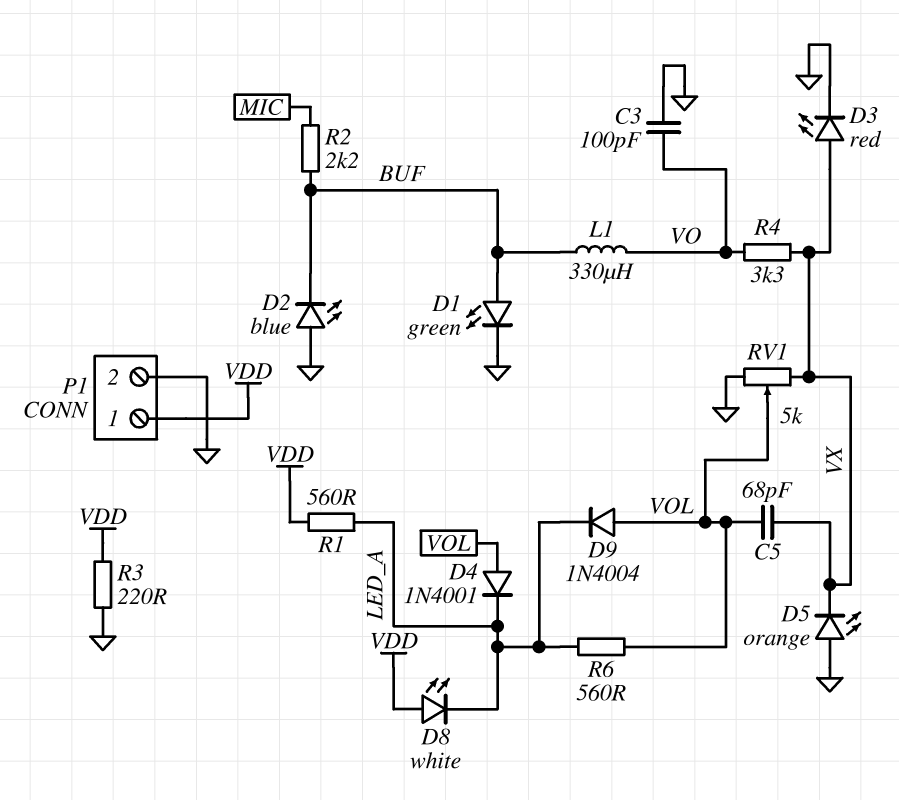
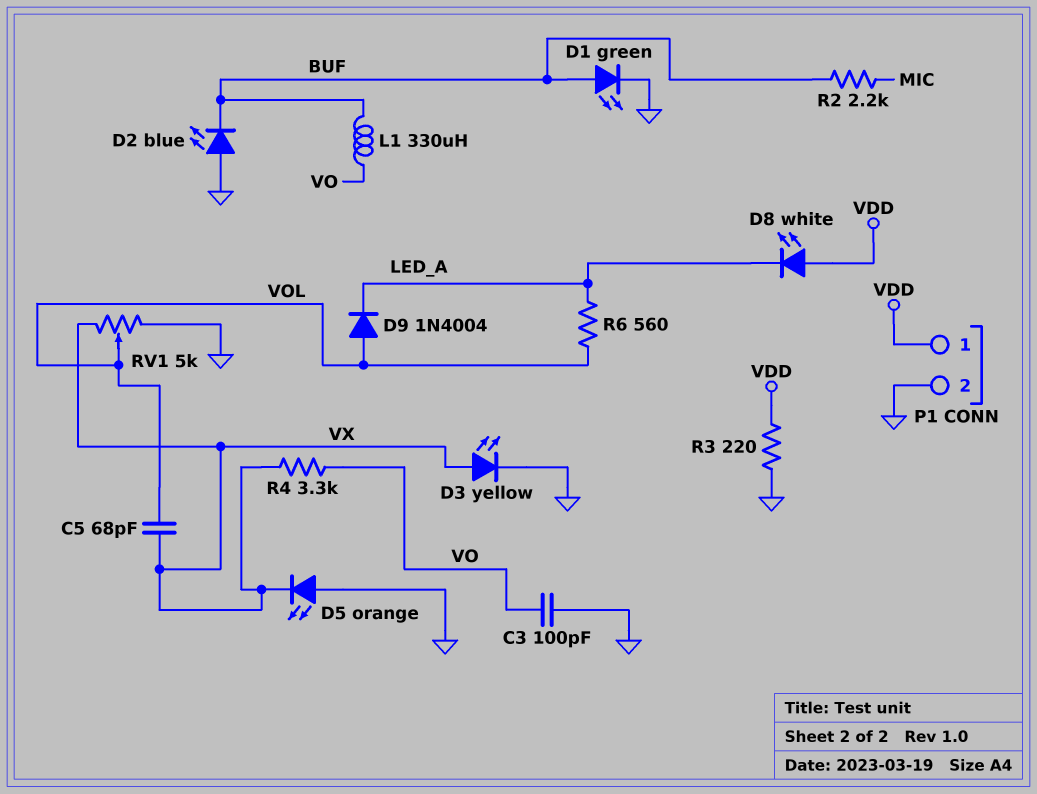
D3: LED red (A VX, K GND) -> LED yellow (A VX, K GND)
D4: diode 1N4001 (A VOL, K LED_A) -> none
R1: 560 (LED_A, VDD) -> none

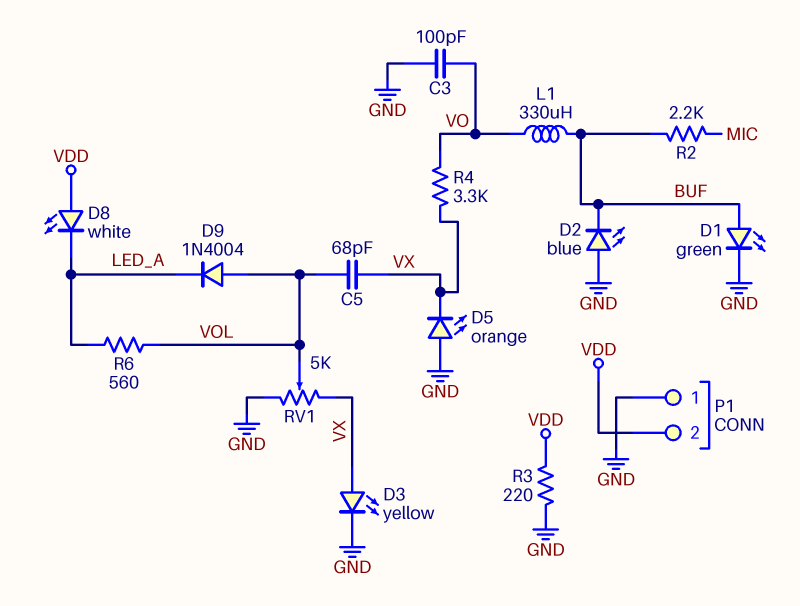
P1 pin 1: VDD -> GND
P1 pin 2: GND -> VDD

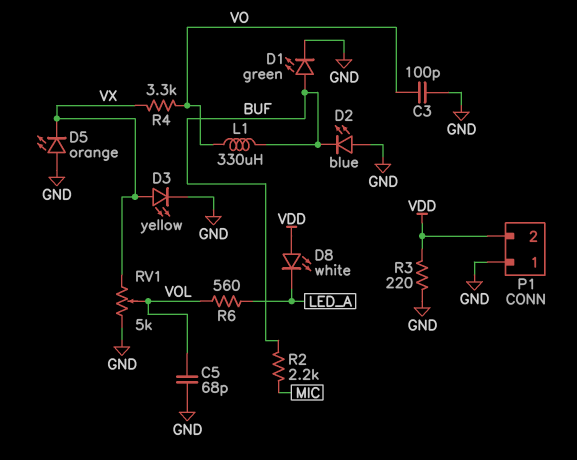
C5: 68pF (VOL, VX) -> 68pF (GND, VOL)
D9: diode 1N4004 (A VOL, K LED_A) -> none

